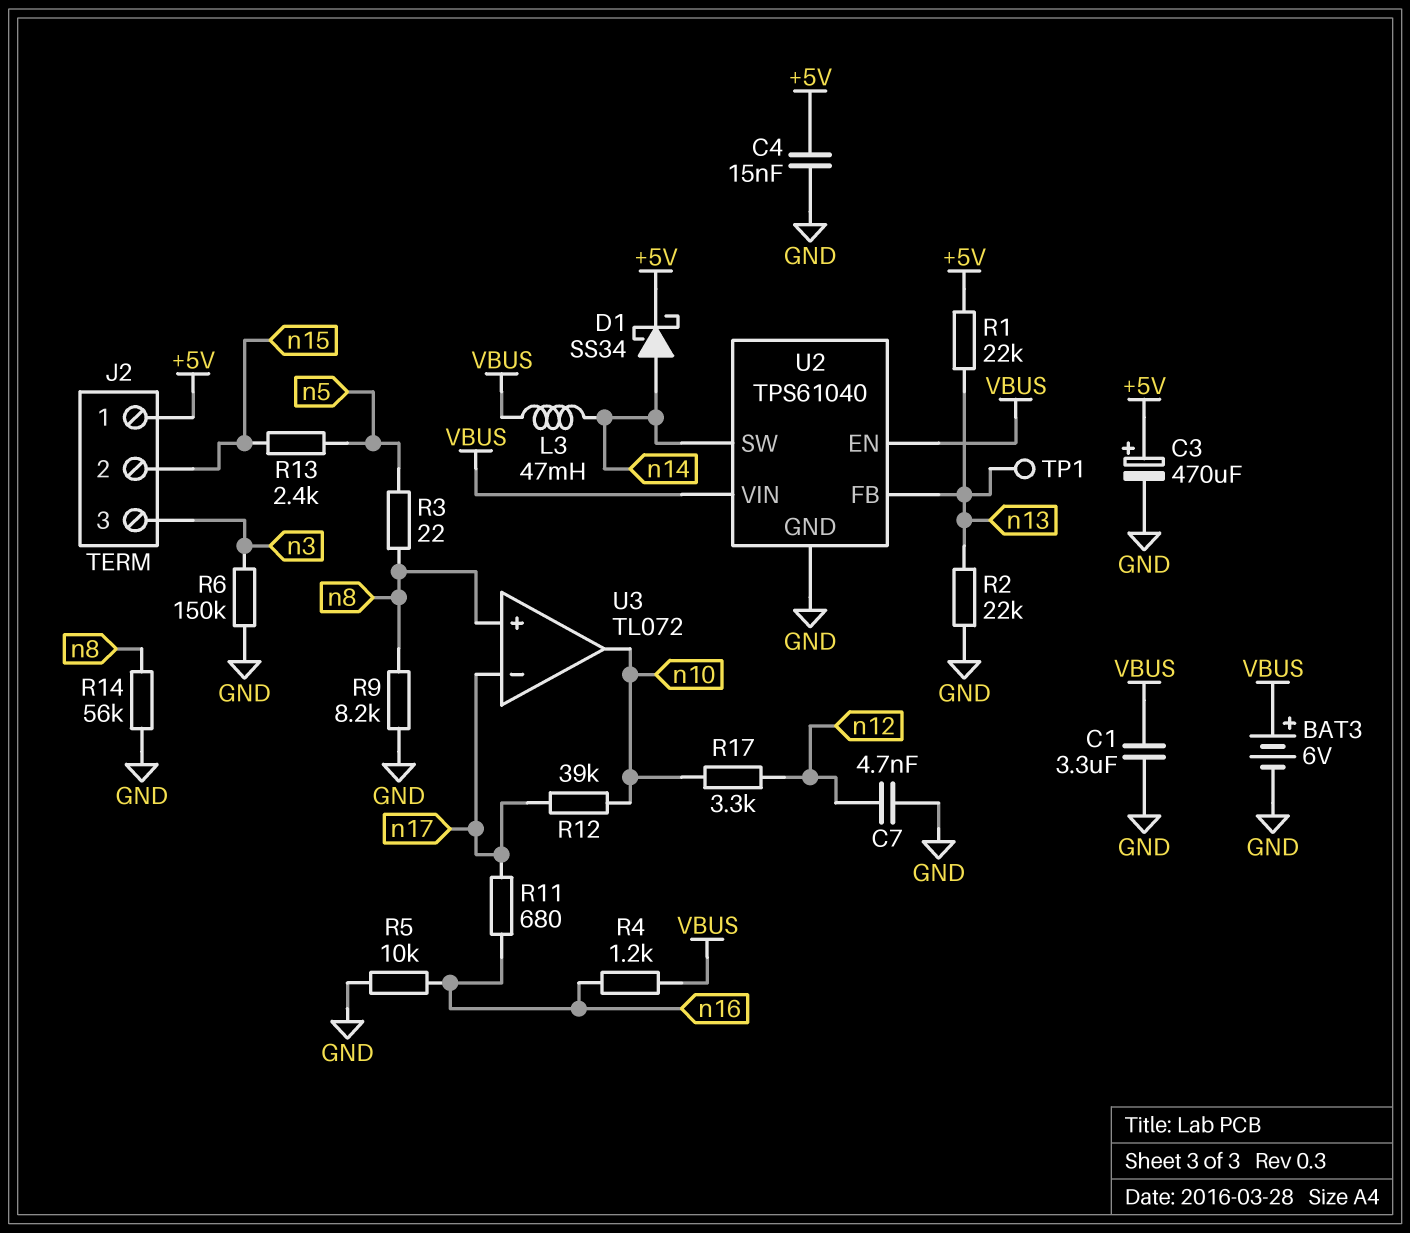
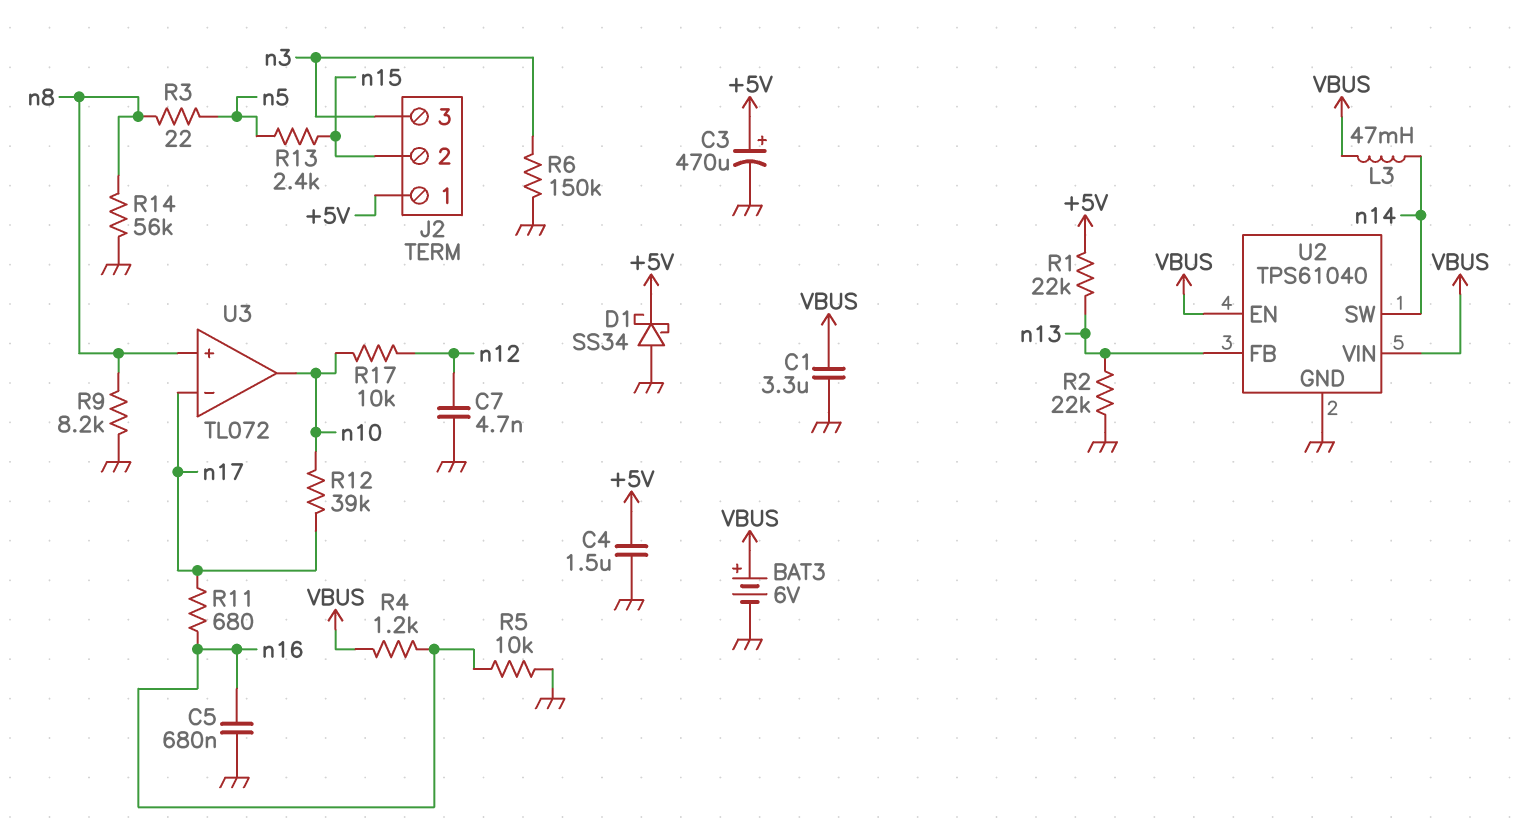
C4: 15nF (+5V, GND) -> 1.5uF (+5V, GND)
C5: none -> 680nF (GND, n16)
D1: schottky SS34 (A n14, K +5V) -> schottky SS34 (A GND, K +5V)
R17: 3.3k (n10, n12) -> 10k (n10, n12)
TP1: test point (n13) -> none

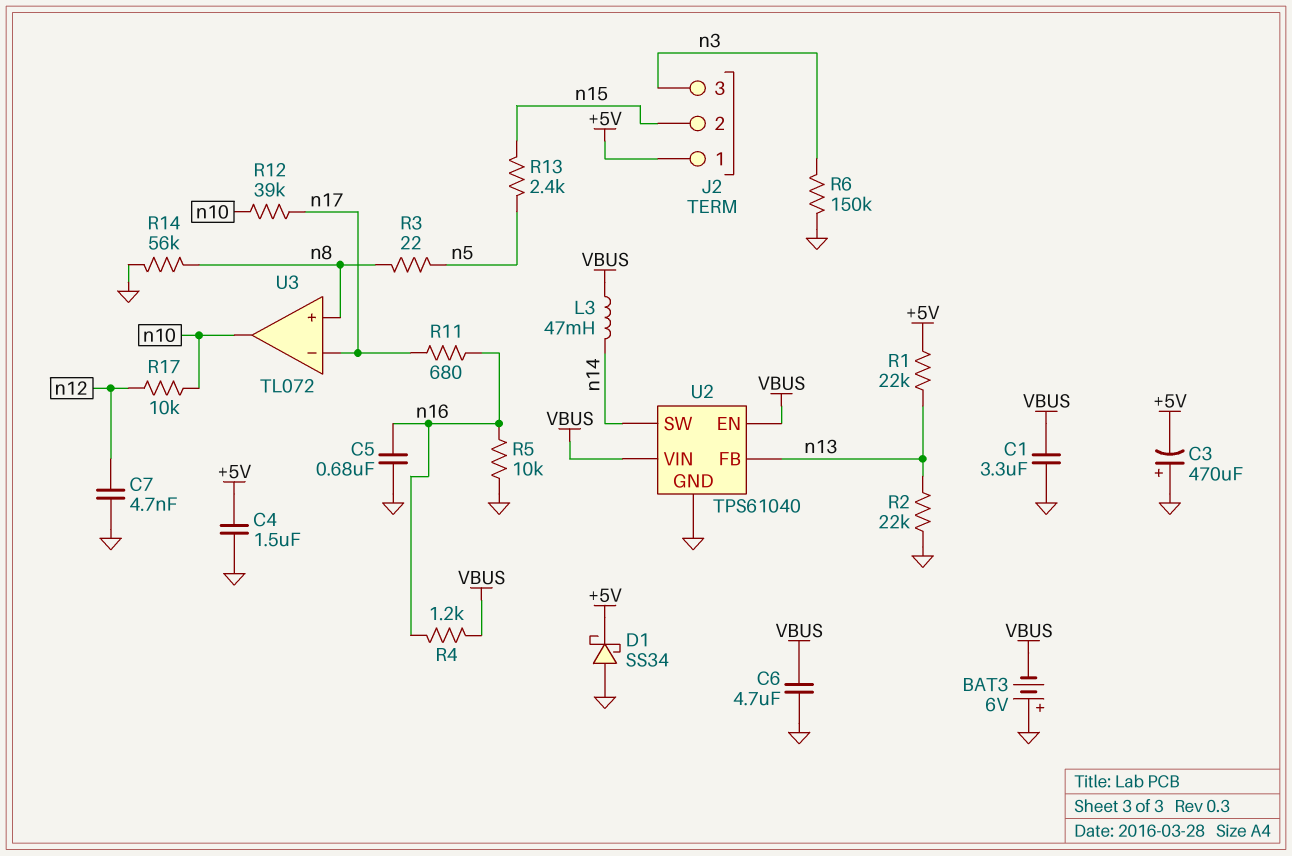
BAT3: 6V (plus VBUS, minus GND) -> 6V (plus GND, minus VBUS)
C3: 470uF (plus +5V, minus GND) -> 470uF (plus GND, minus +5V)
C6: none -> 4.7uF (GND, VBUS)
R9: 8.2k (GND, n8) -> none

